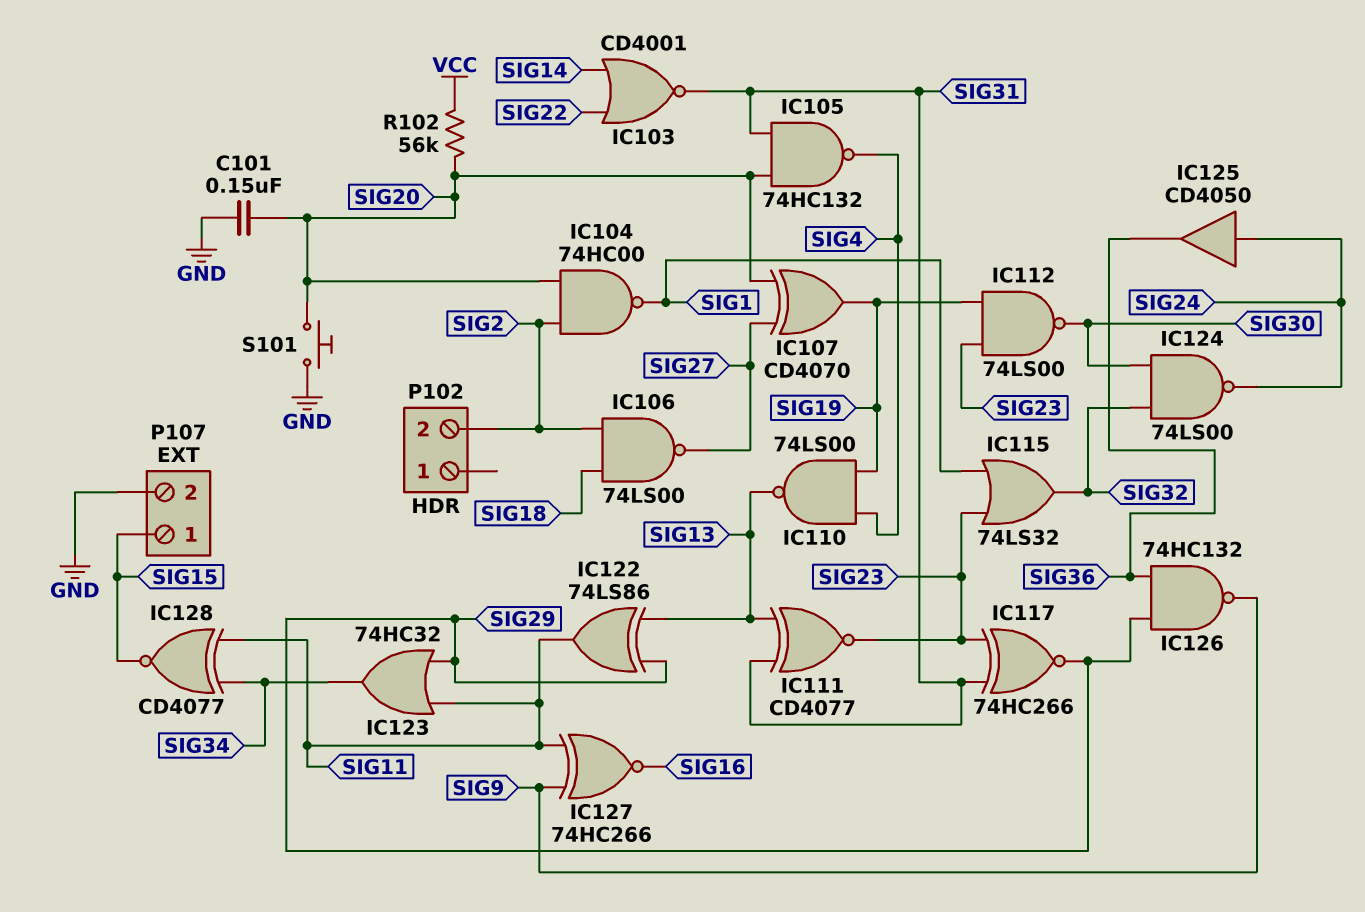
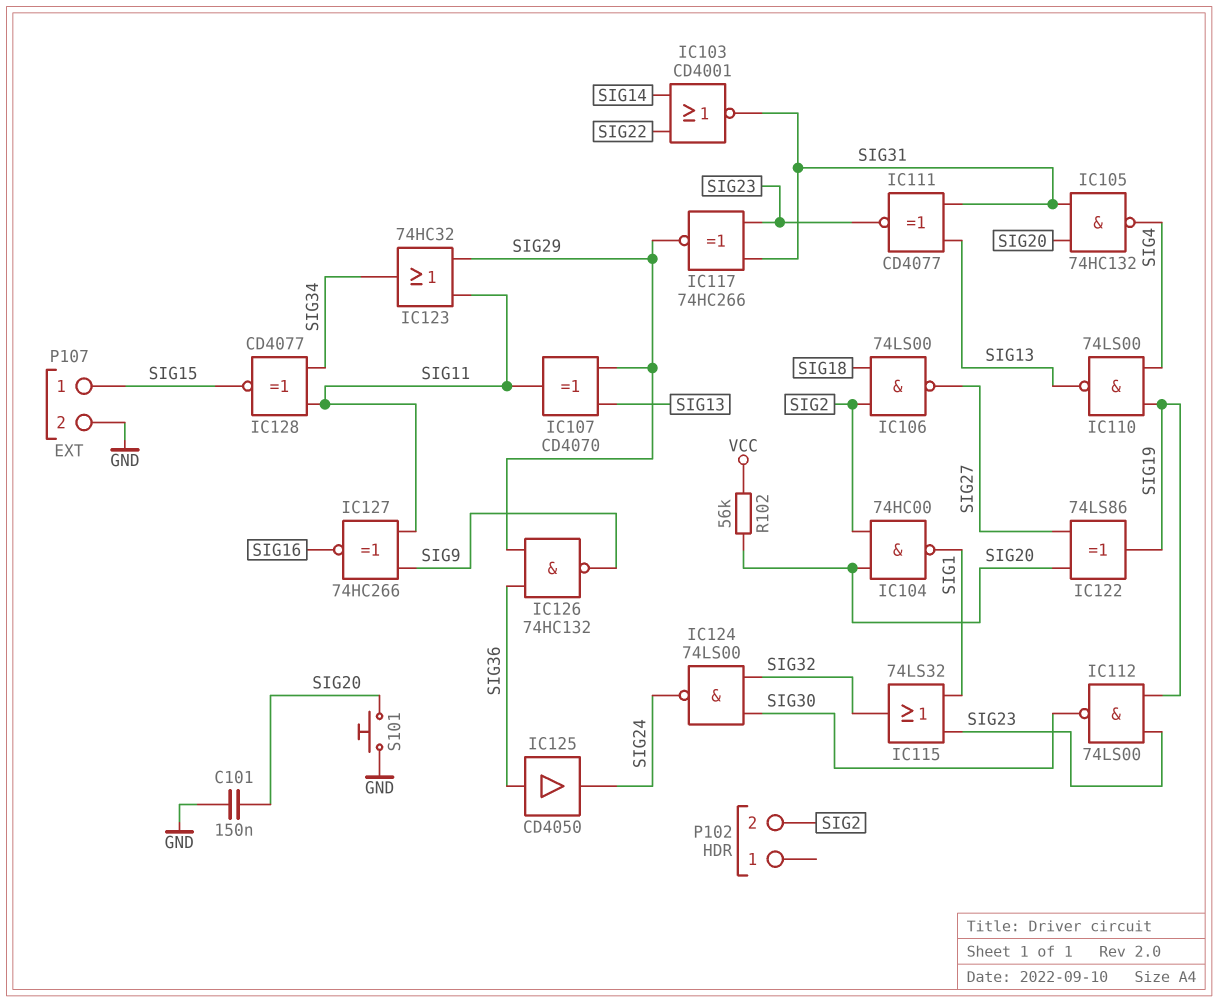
IC107: XOR CD4070 (in SIG20, in SIG27, out SIG19) -> XOR CD4070 (in SIG13, in SIG29, out SIG11)
IC122: XOR 74LS86 (in SIG13, in SIG29, out SIG11) -> XOR 74LS86 (in SIG20, in SIG27, out SIG19)
IC125: buffer CD4050 (in SIG24, out SIG36) -> buffer CD4050 (in SIG36, out SIG24)

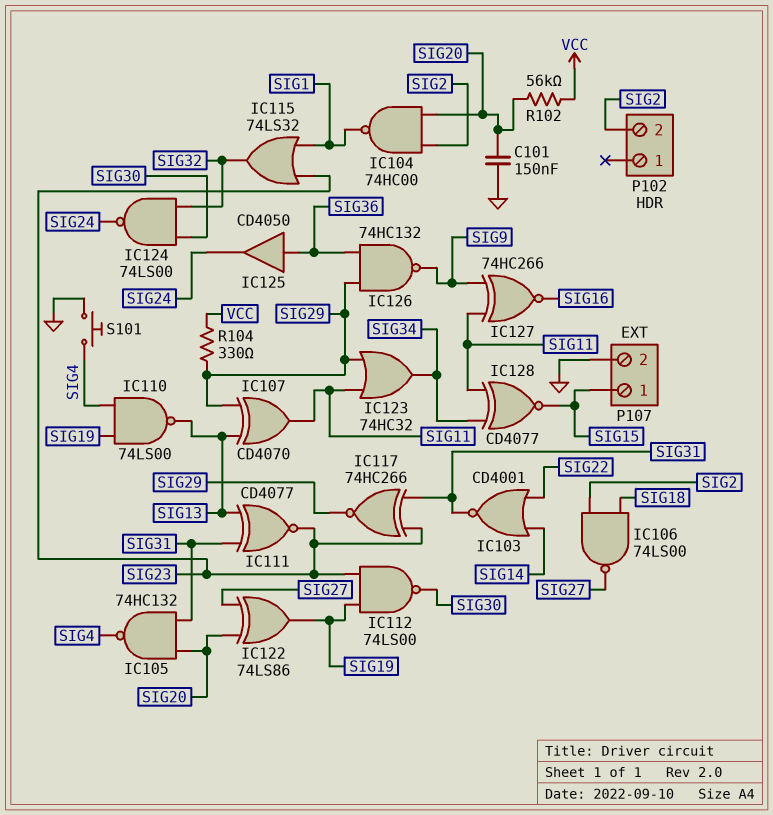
R104: none -> 330 (SIG29, VCC)
S101: button (GND, SIG20) -> button (GND, SIG4)

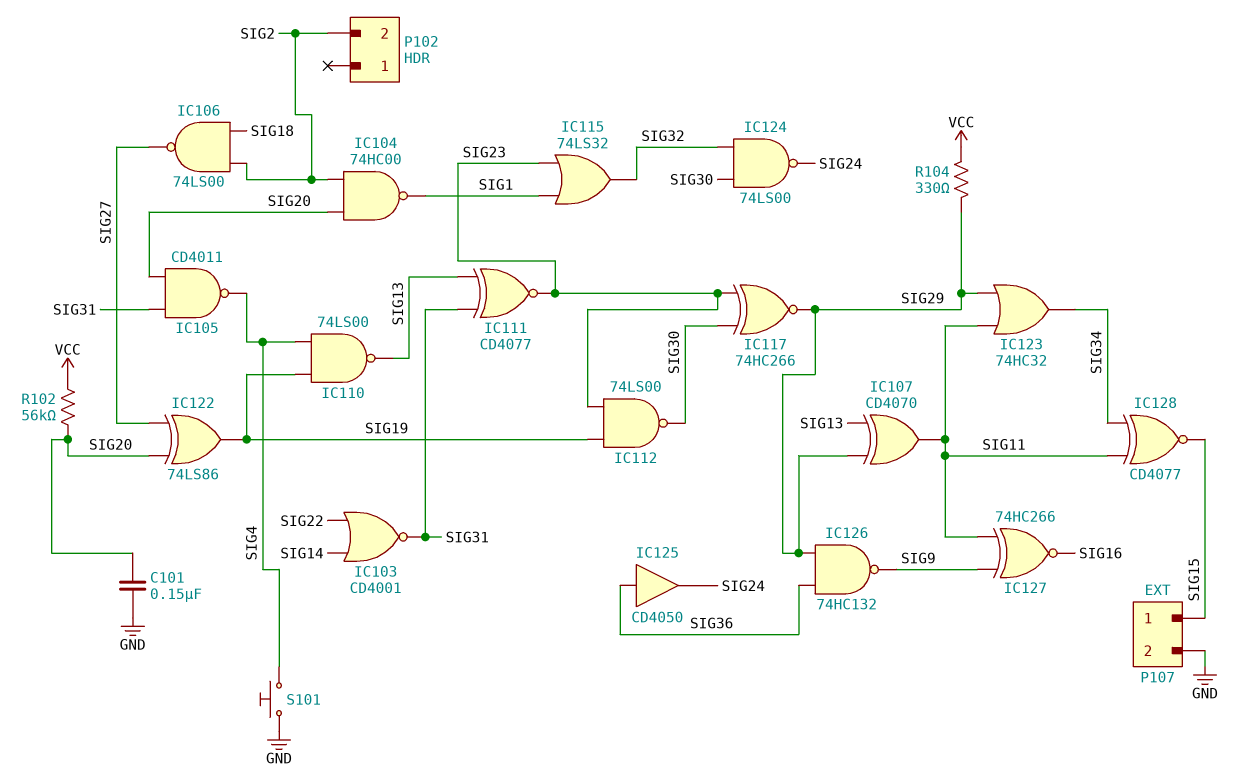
IC105: NAND 74HC132 (in SIG20, in SIG31, out SIG4) -> NAND CD4011 (in SIG20, in SIG31, out SIG4)
IC117: XNOR 74HC266 (in SIG23, in SIG31, out SIG29) -> XNOR 74HC266 (in SIG23, in SIG30, out SIG29)

